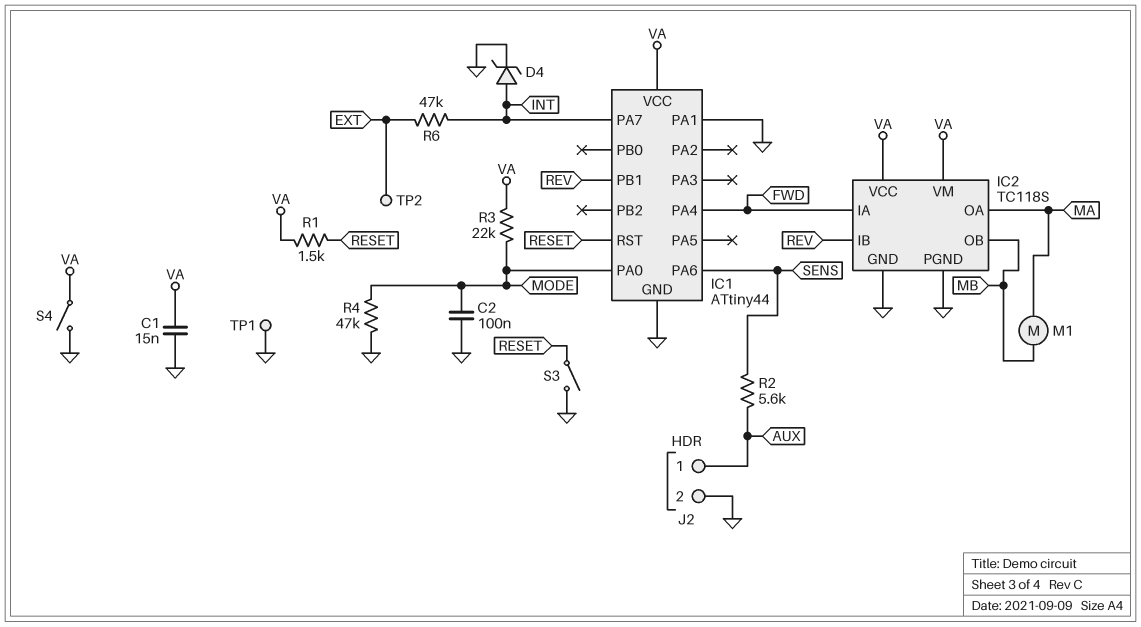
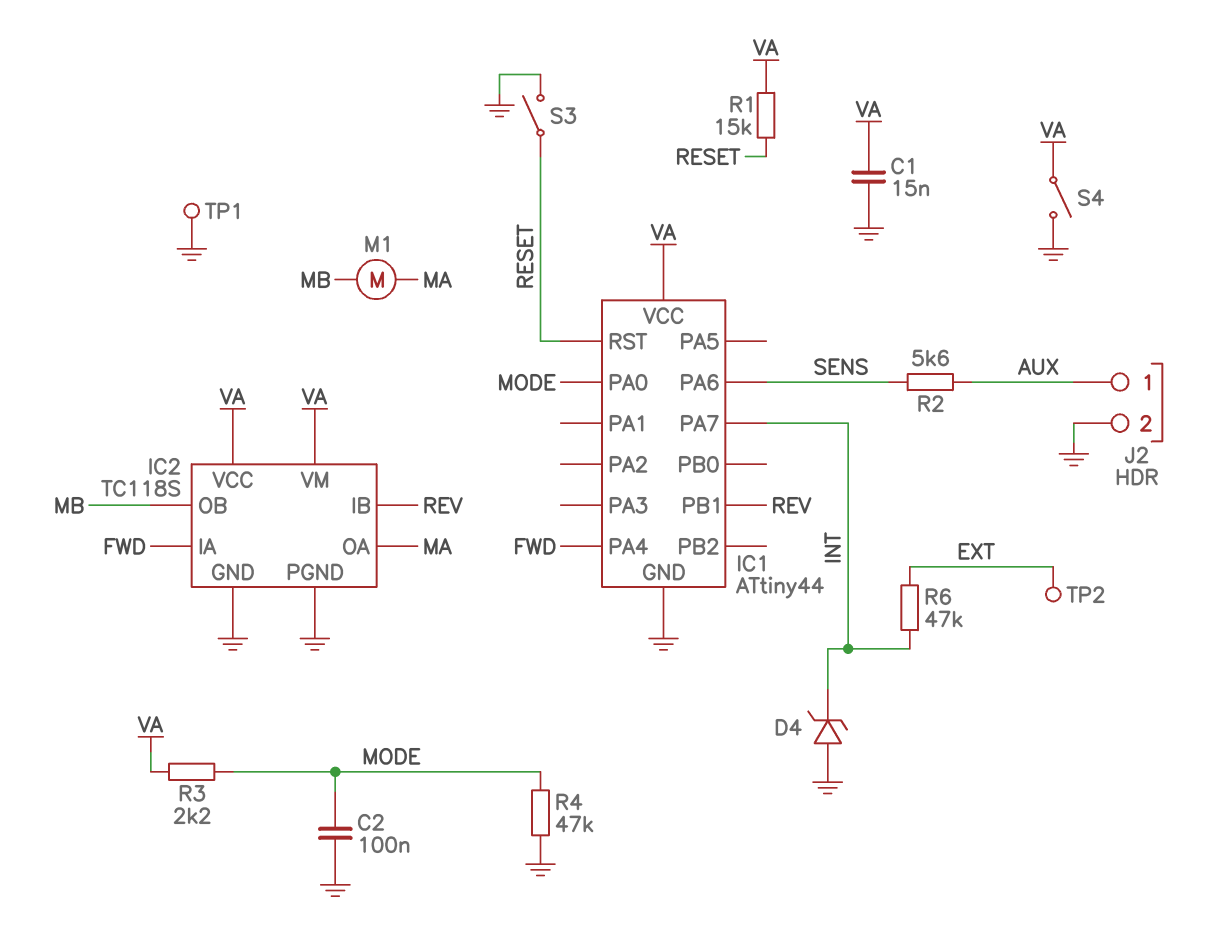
D4: zener (A INT, K GND) -> zener (A GND, K INT)
IC1 pin PA1: GND -> none
R1: 1.5k (RESET, VA) -> 15k (RESET, VA)
R3: 22k (MODE, VA) -> 2.2k (MODE, VA)

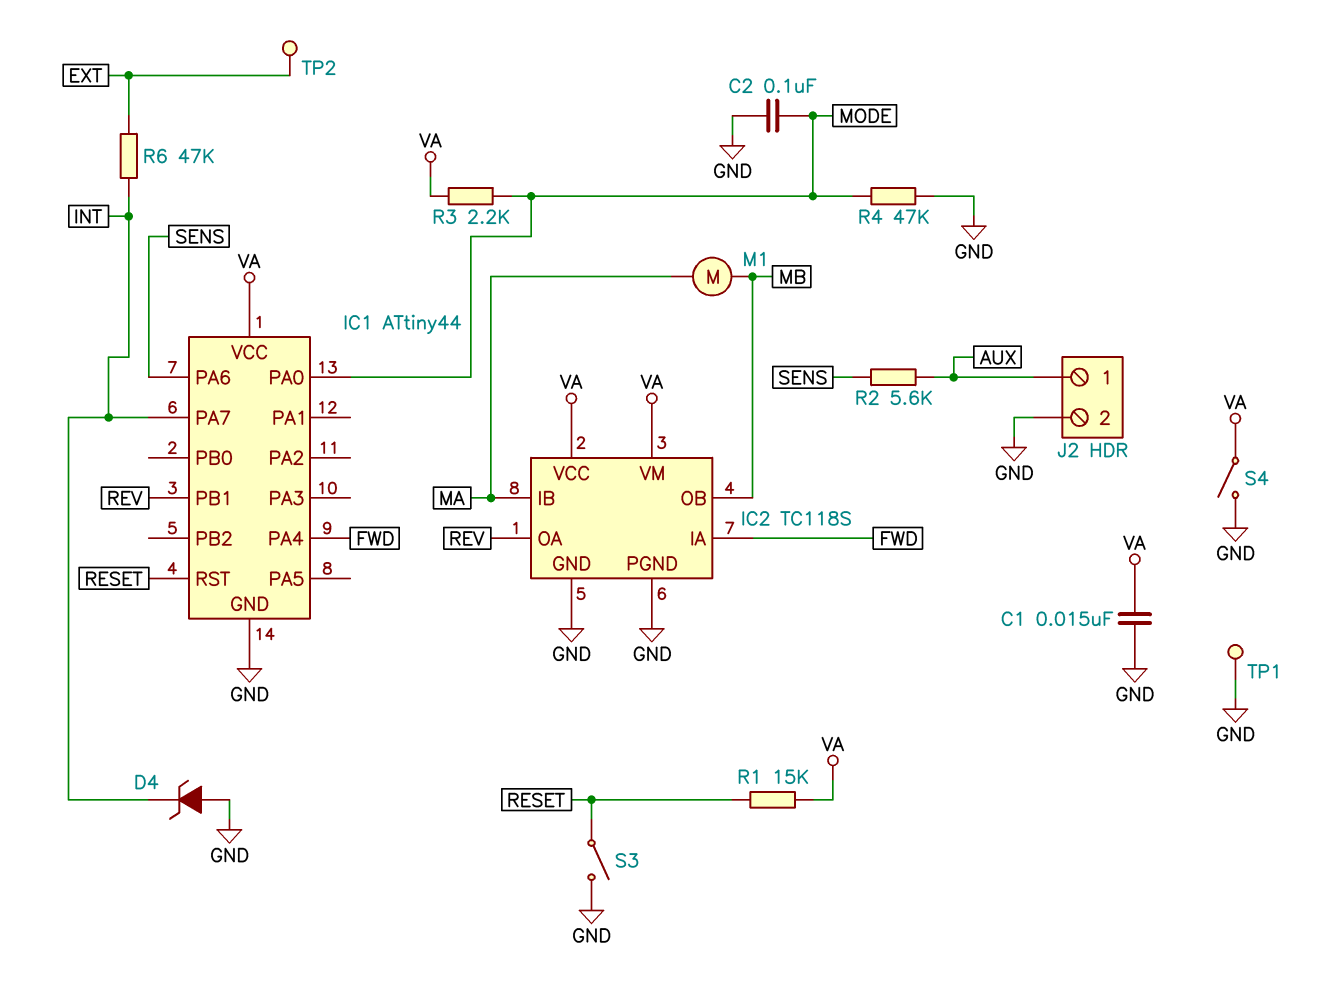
IC2 pin IB: REV -> MA
IC2 pin OA: MA -> REV

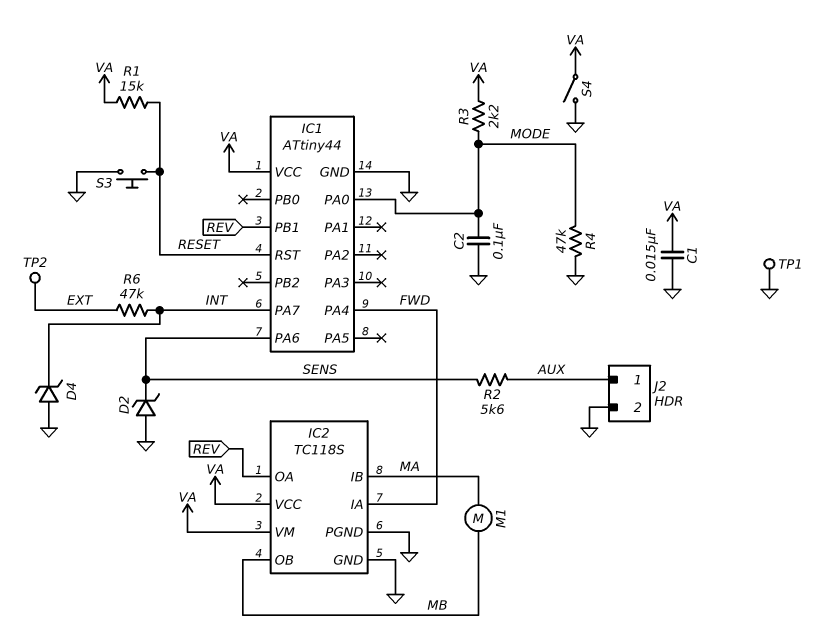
D2: none -> zener (A GND, K SENS)
S3: switch (GND, RESET) -> button (GND, RESET)

